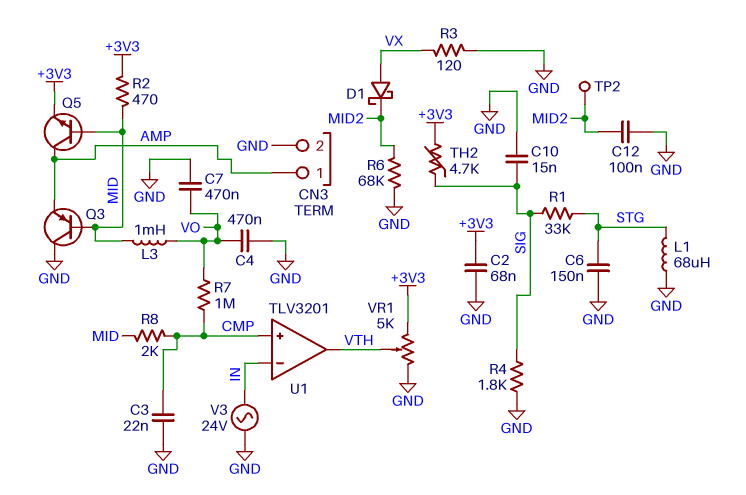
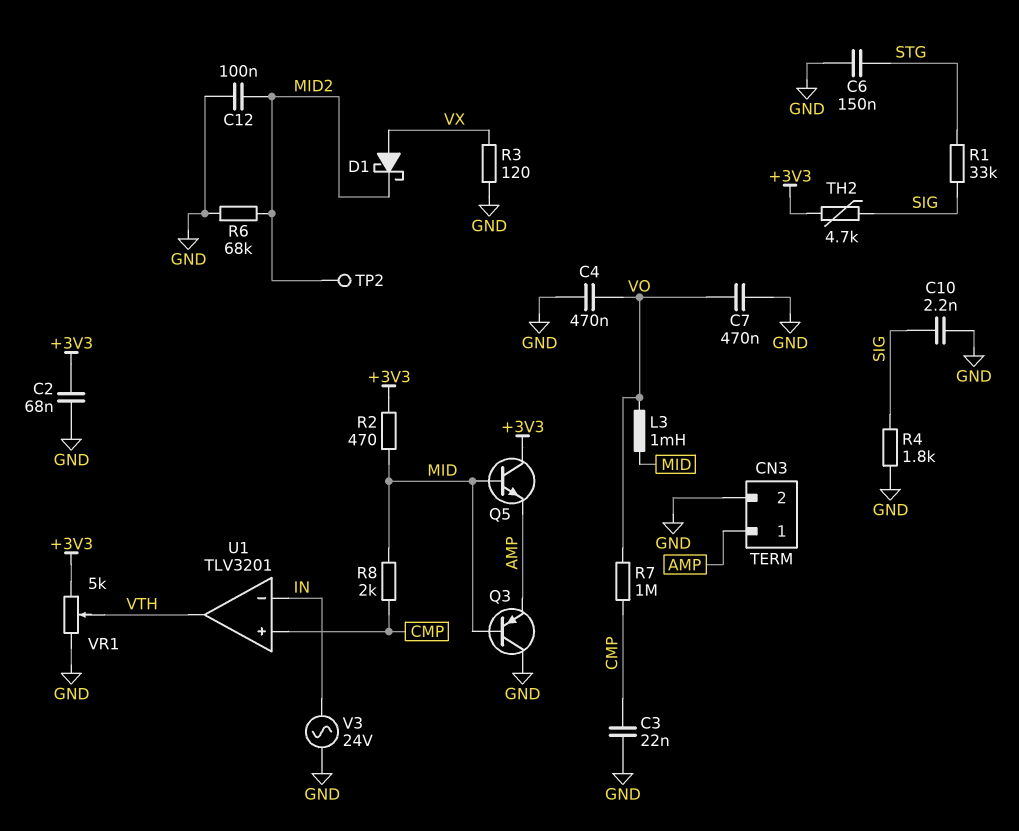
C10: 15nF (GND, SIG) -> 2.2nF (GND, SIG)
L1: 68uH (GND, STG) -> none
Q5: NPN (B MID, C AMP, E +3V3) -> NPN (B MID, C +3V3, E AMP)

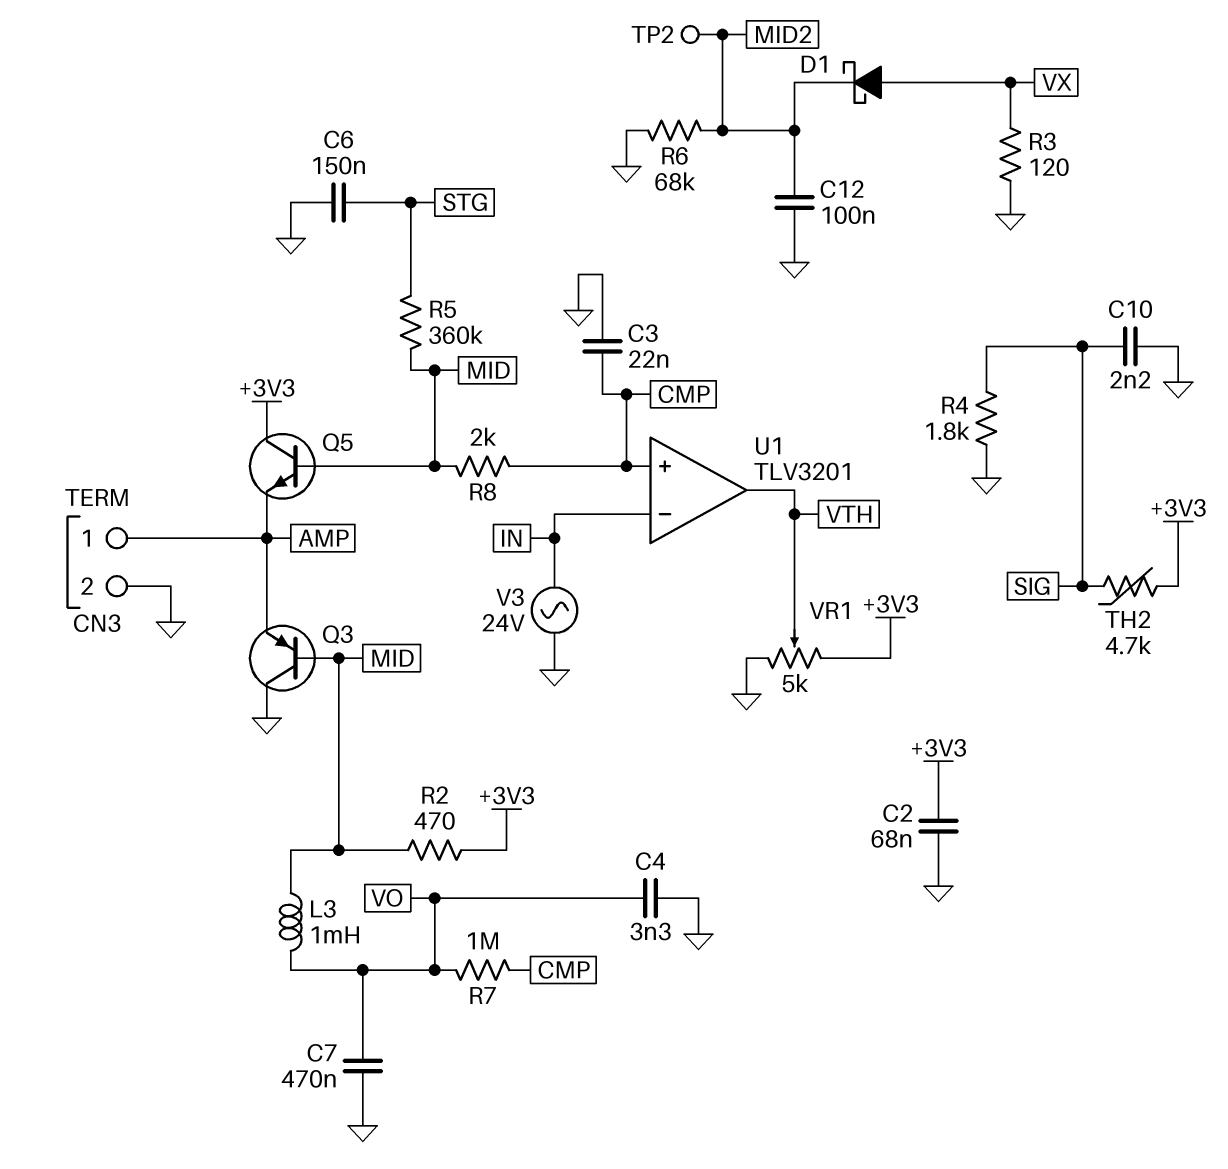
C4: 470nF (GND, VO) -> 3.3nF (GND, VO)
R1: 33k (SIG, STG) -> none
R5: none -> 360k (MID, STG)

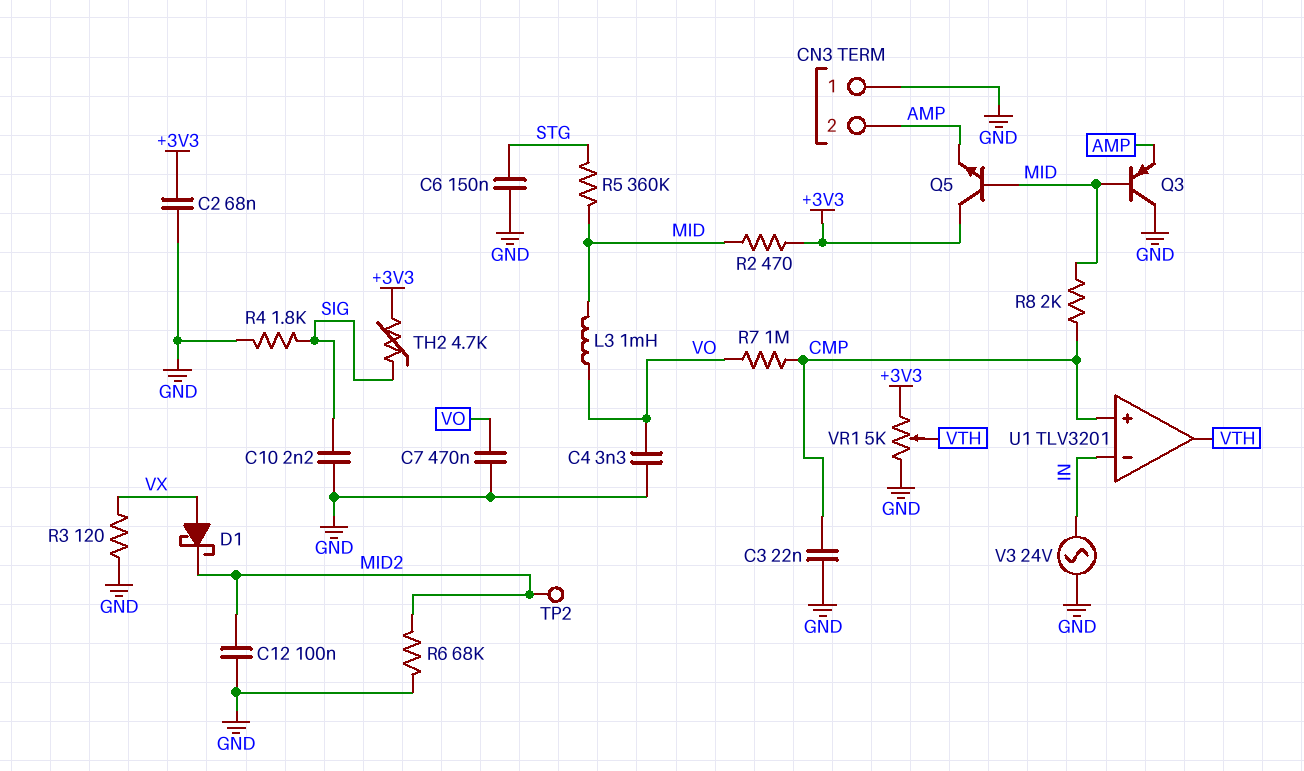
CN3 pin 1: AMP -> GND
CN3 pin 2: GND -> AMP

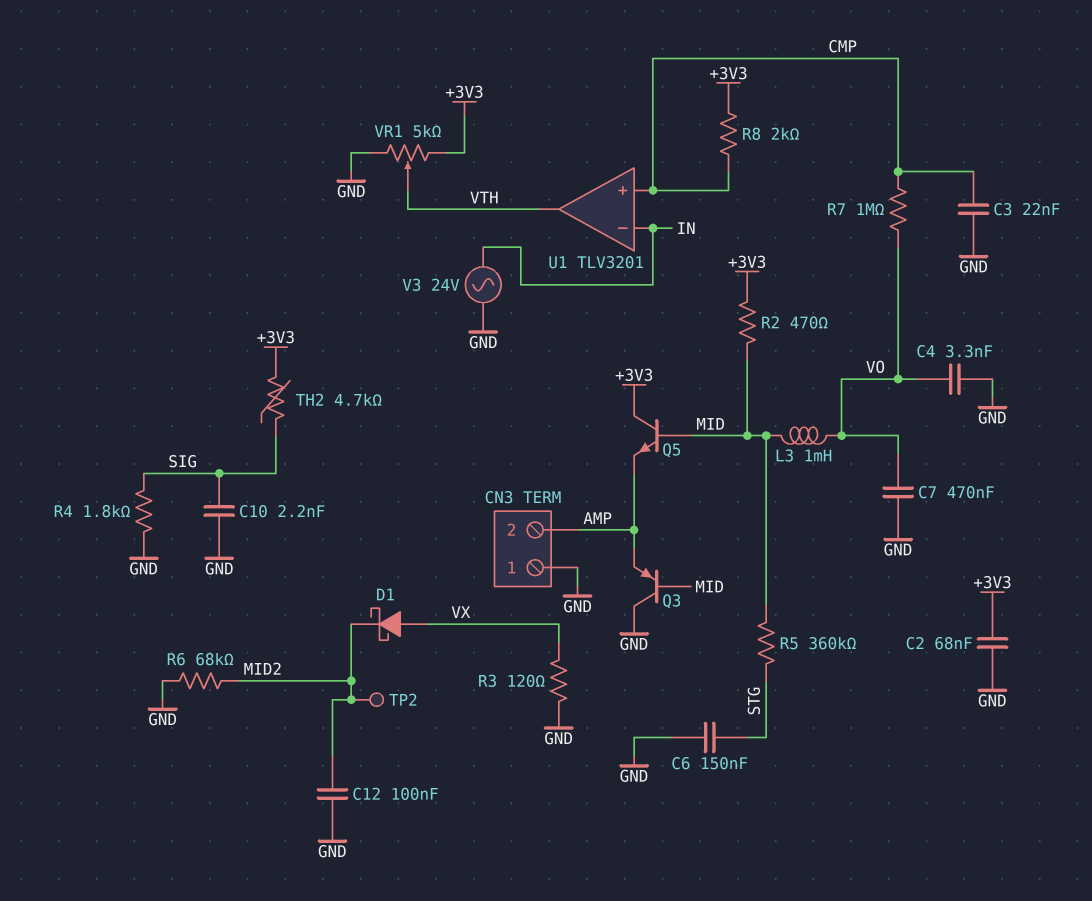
R8: 2k (CMP, MID) -> 2k (+3V3, CMP)

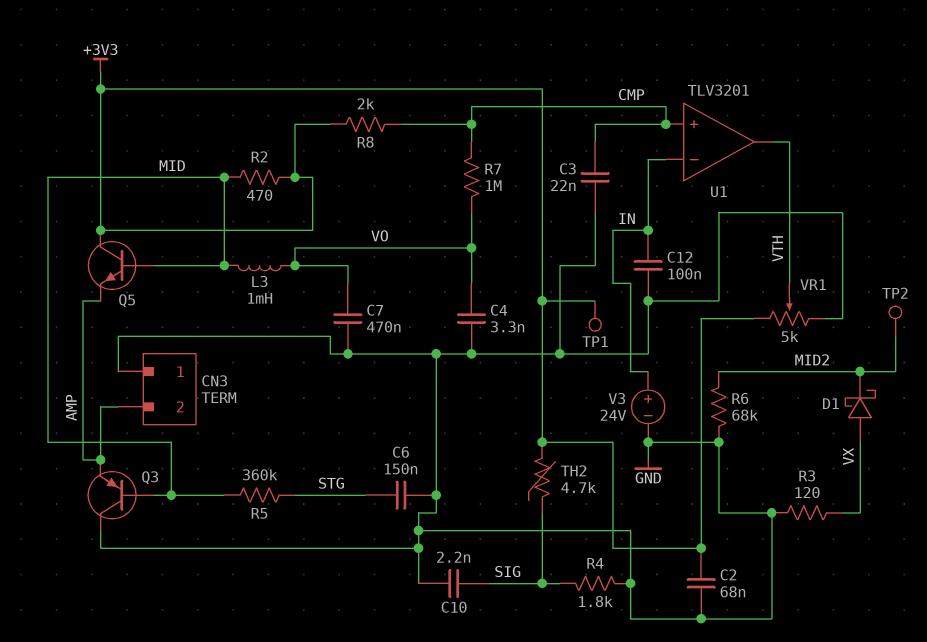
C12: 100nF (GND, MID2) -> 100nF (GND, IN)
TP1: none -> test point (+3V3)
V3: AC 24V (GND, IN) -> 24V (plus IN, minus GND)

